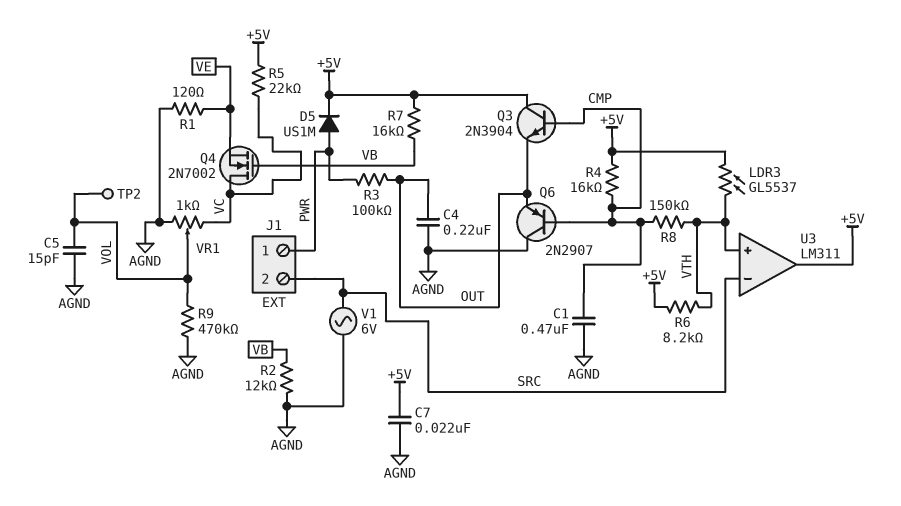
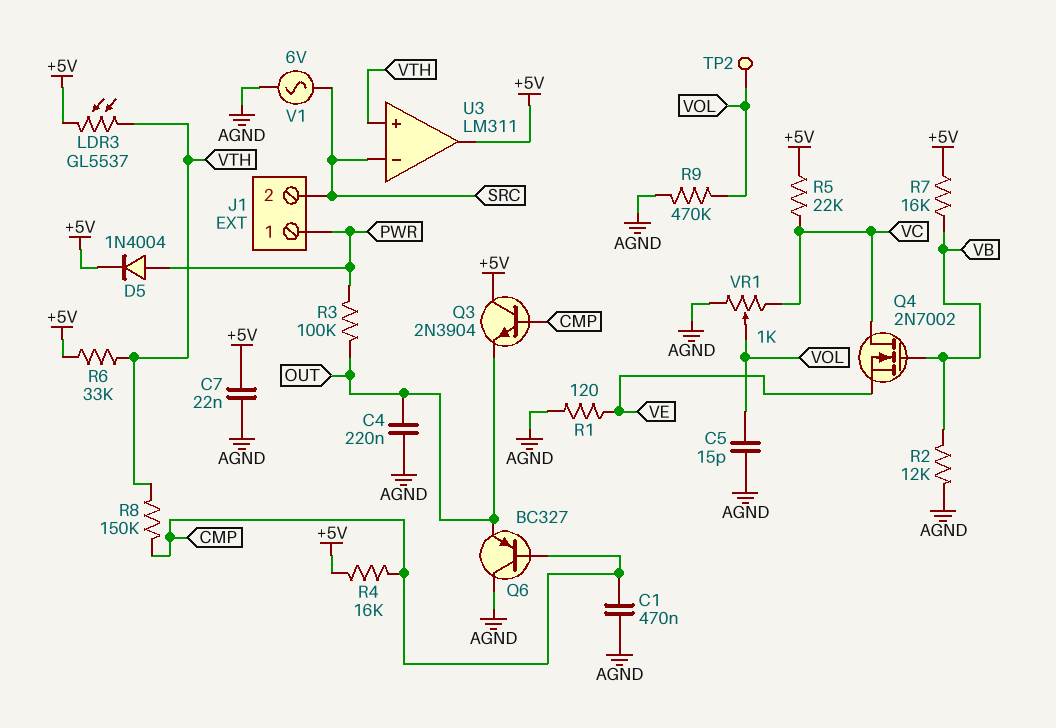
D5: diode US1M (A PWR, K +5V) -> diode 1N4004 (A PWR, K +5V)
Q6: PNP 2N2907 (B CMP, C AGND, E OUT) -> PNP BC327 (B CMP, C AGND, E OUT)
R6: 8.2k (+5V, VTH) -> 33k (+5V, VTH)

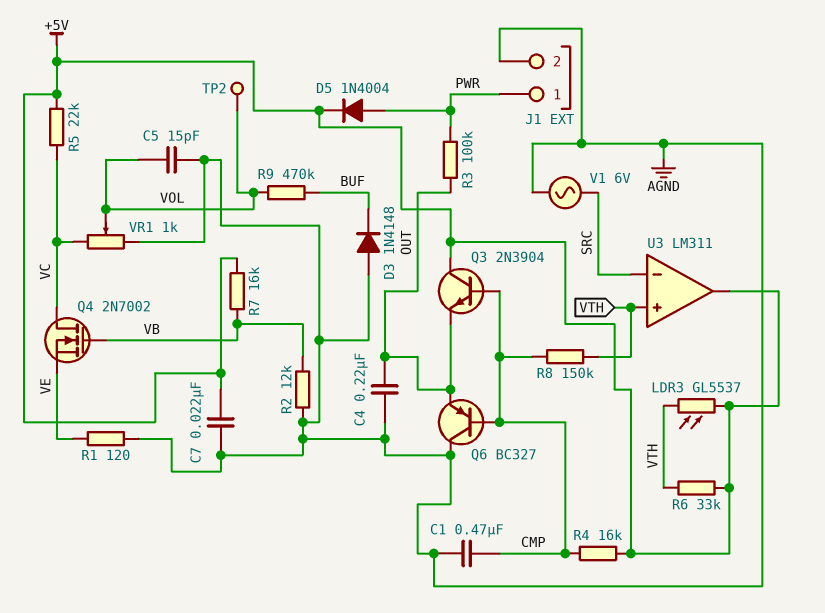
D3: none -> diode 1N4148 (A AGND, K BUF)
J1 pin 2: SRC -> AGND
R9: 470k (AGND, VOL) -> 470k (BUF, VOL)

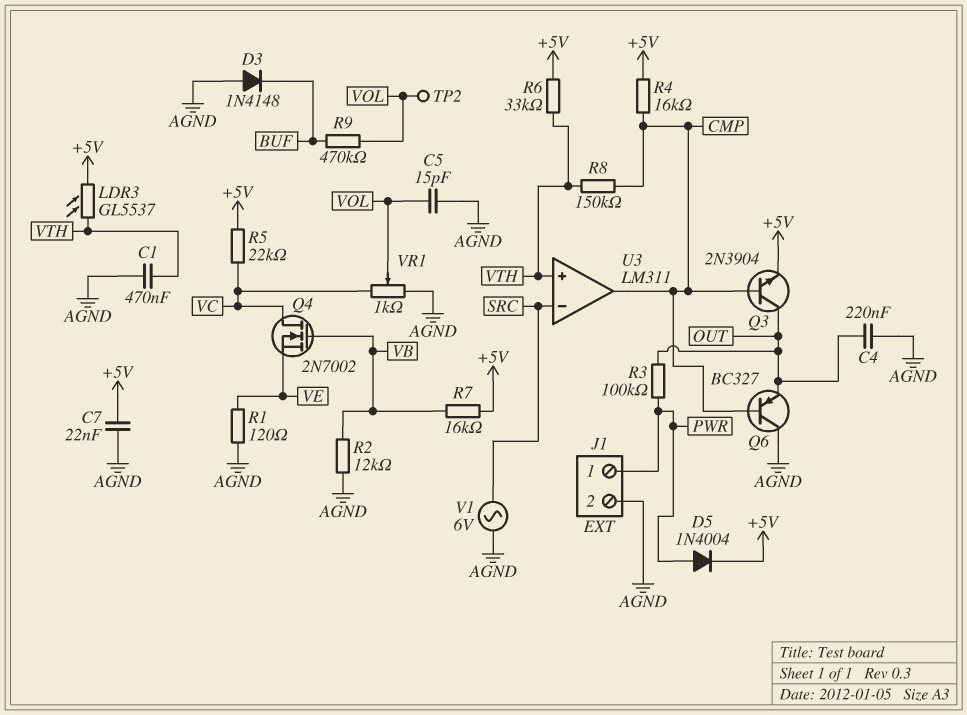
C1: 470nF (AGND, CMP) -> 470nF (AGND, VTH)
Q3: NPN 2N3904 (B CMP, C +5V, E OUT) -> NPN 2N3904 (B CMP, C OUT, E +5V)
U3 pin out: +5V -> CMP

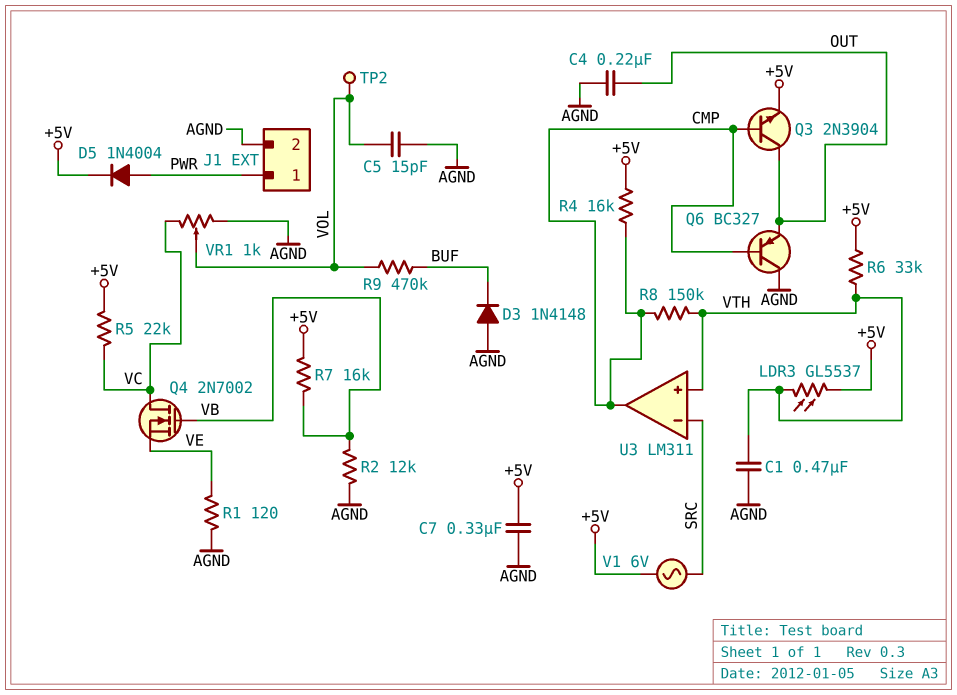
C7: 22nF (+5V, AGND) -> 330nF (+5V, AGND)
R3: 100k (OUT, PWR) -> none
V1: AC 6V (AGND, SRC) -> AC 6V (+5V, SRC)

